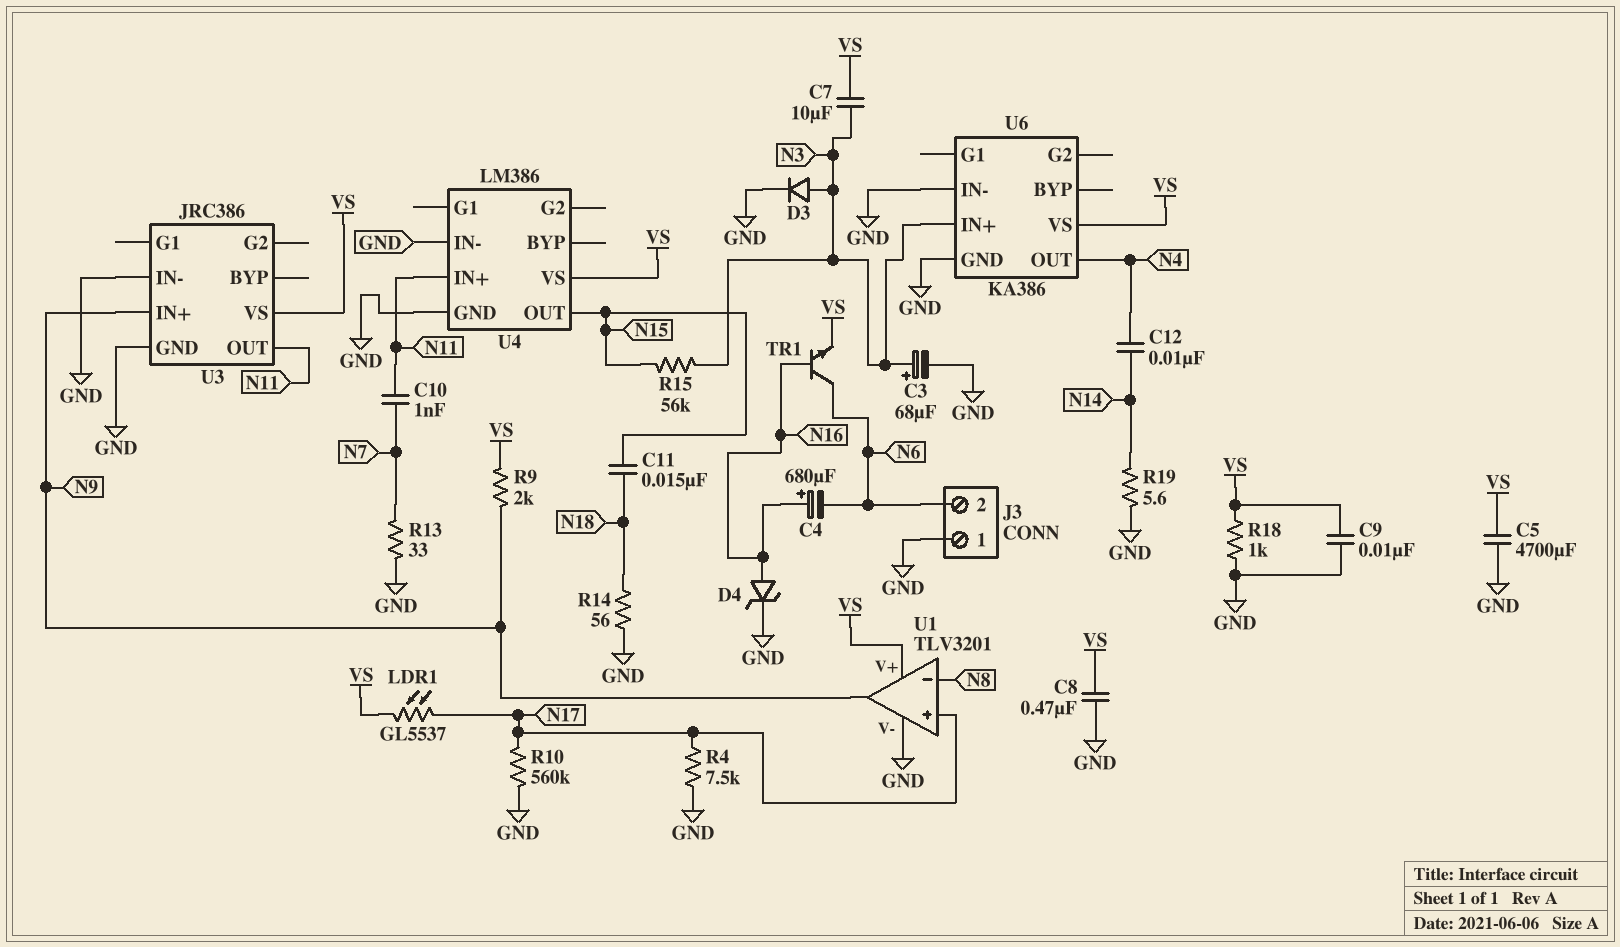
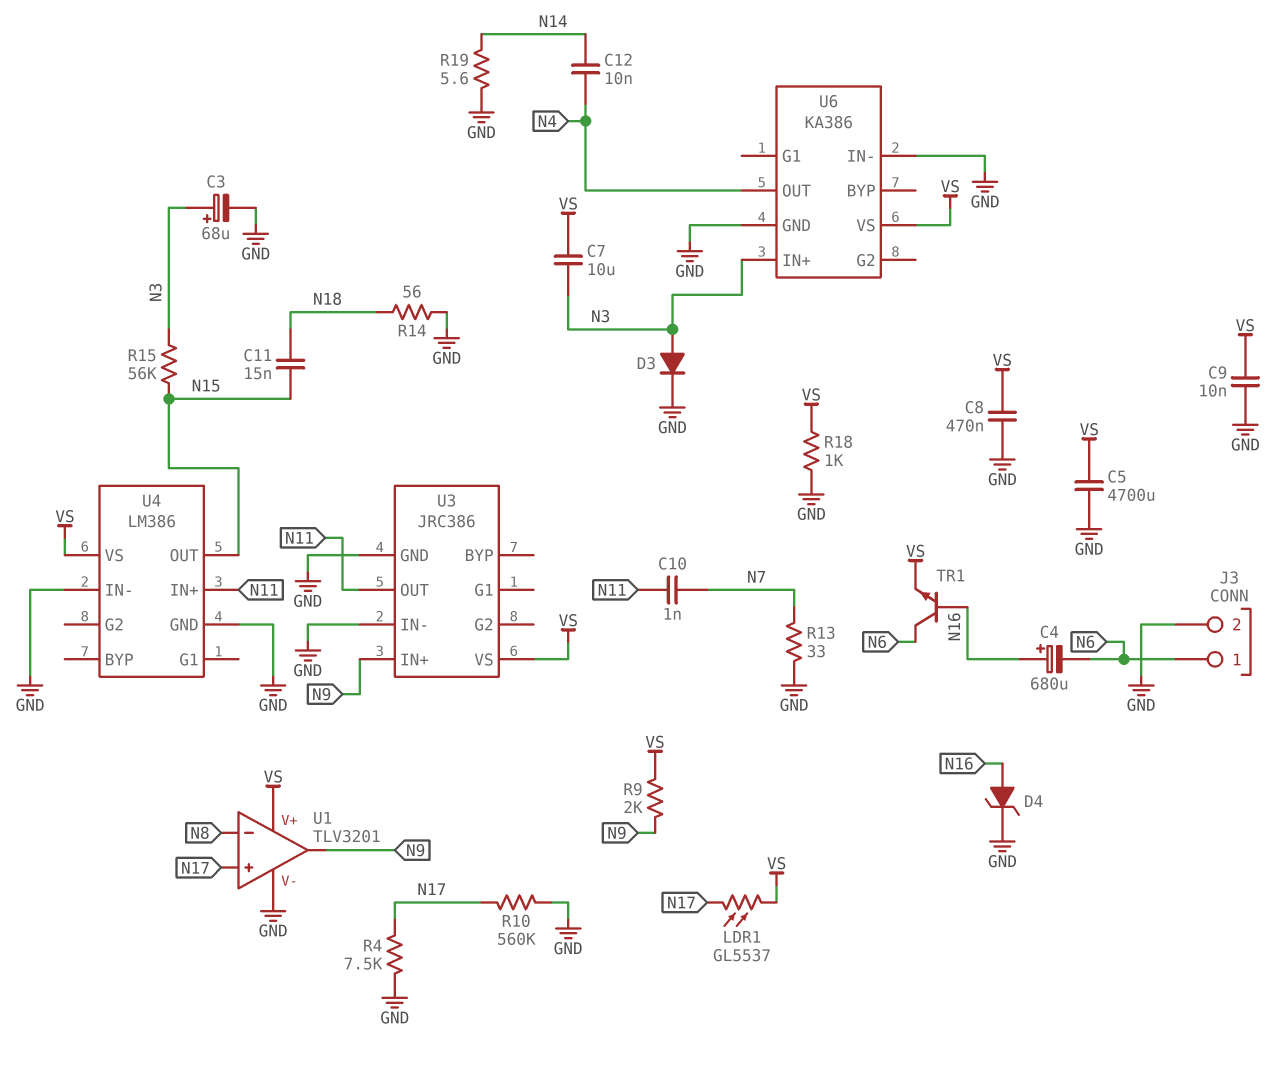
J3 pin 1: GND -> N6
J3 pin 2: N6 -> GND

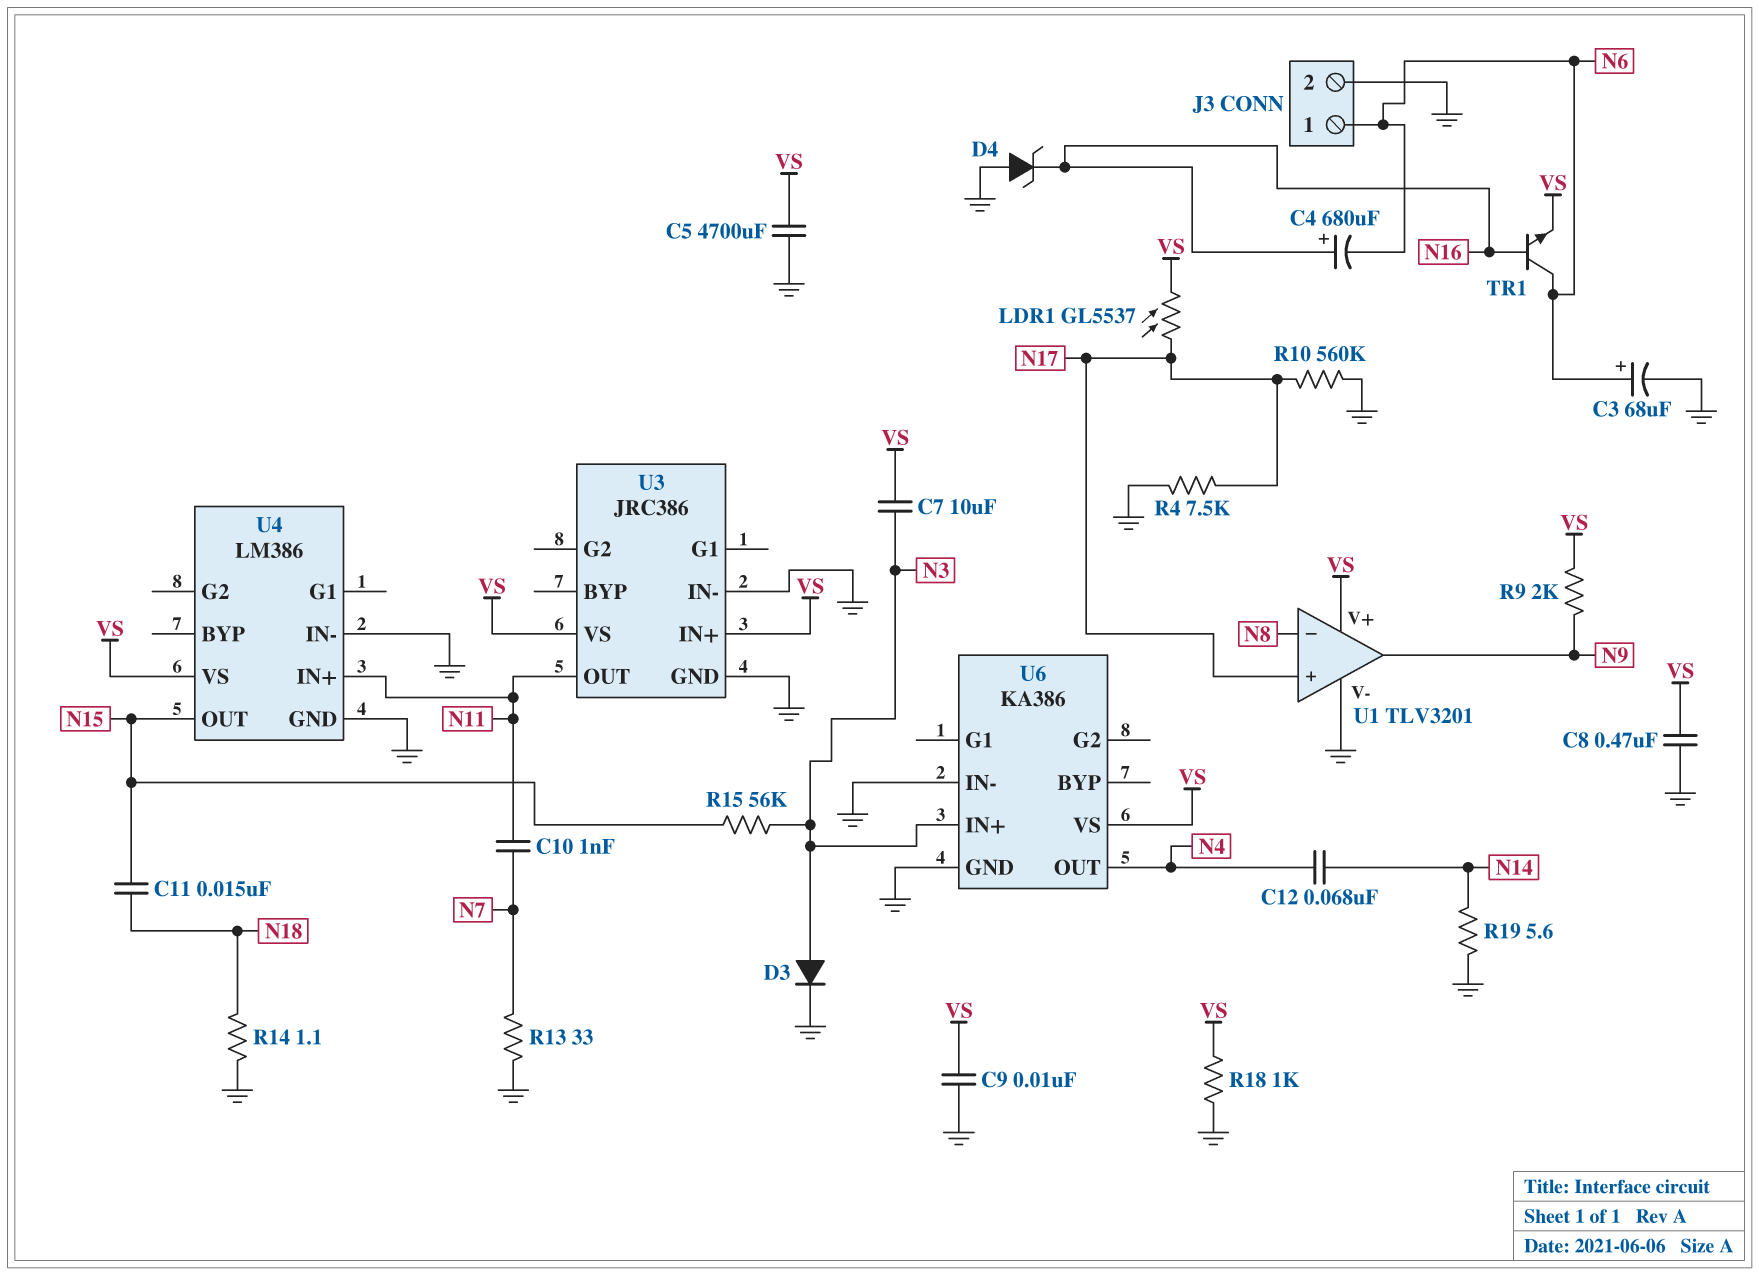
C3: 68uF (plus N3, minus GND) -> 68uF (plus N6, minus GND)
C12: 10nF (N4, N14) -> 68nF (N4, N14)
D4: zener (A N16, K GND) -> zener (A GND, K N16)
R14: 56 (GND, N18) -> 1.1 (GND, N18)
U3 pin IN+: N9 -> VS

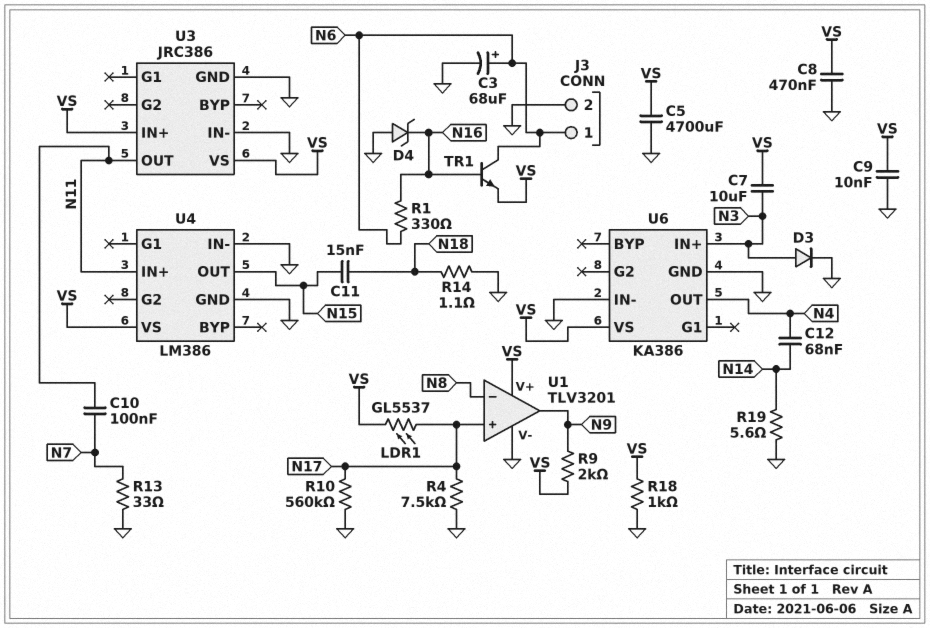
C4: 680uF (plus N16, minus N6) -> none
C10: 1nF (N7, N11) -> 100nF (N7, N11)
R1: none -> 330 (N6, N16)
R15: 56k (N3, N15) -> none

